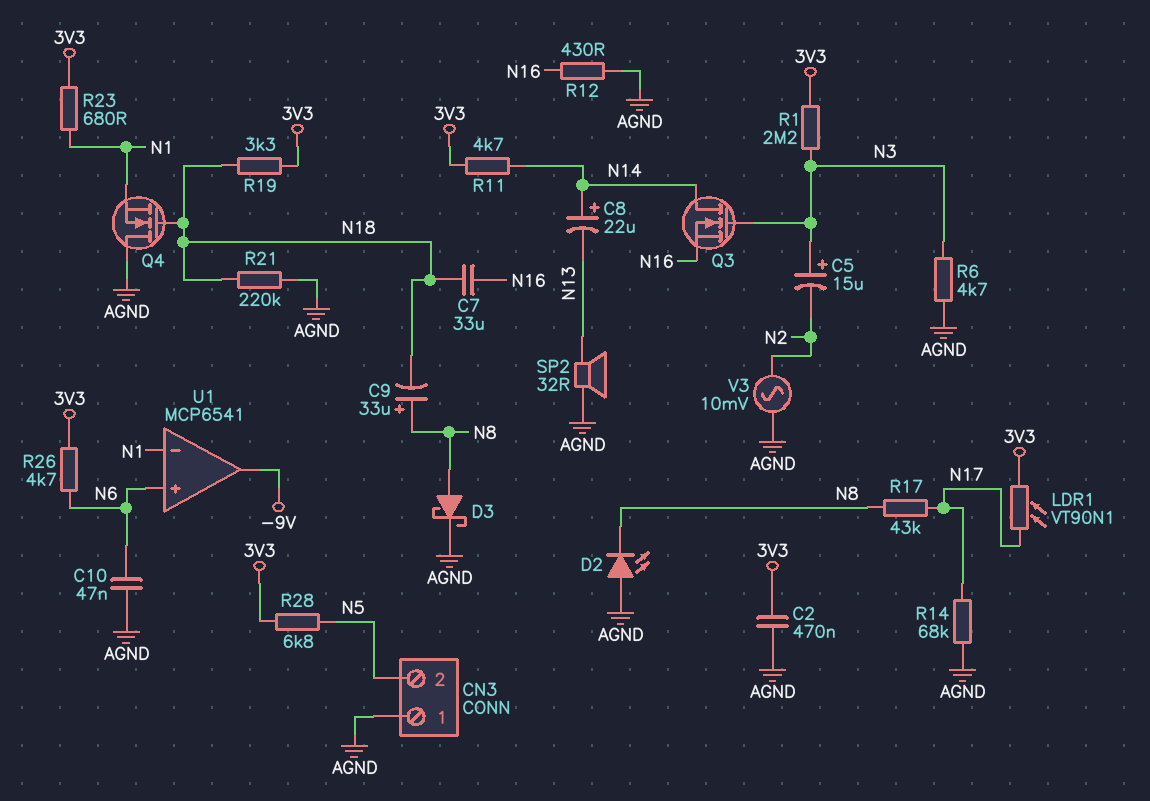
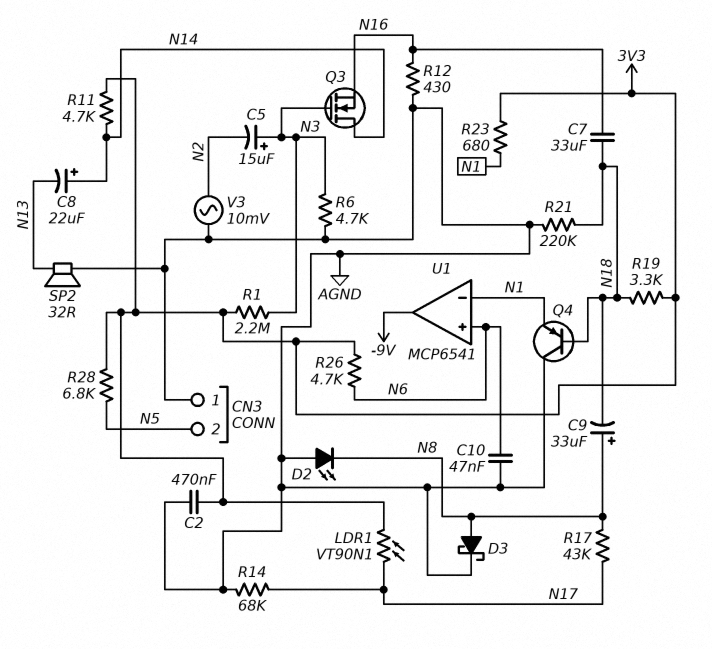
Q4: NMOS (G N18, D AGND, S N1) -> PNP (B N18, C AGND, E N1)

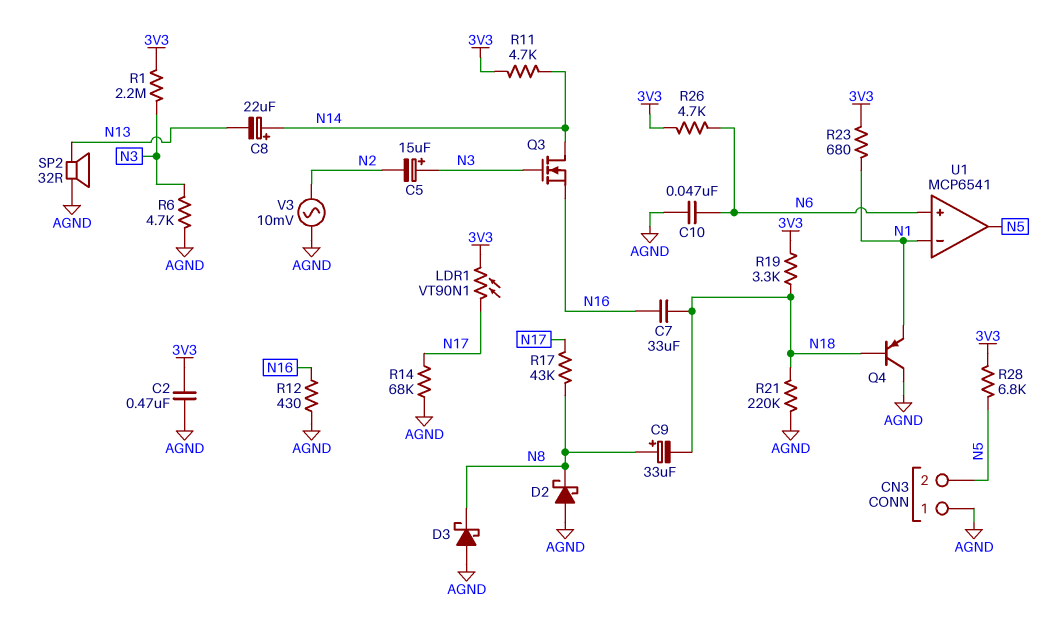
D2: LED (A AGND, K N8) -> schottky (A AGND, K N8)
D3: schottky (A N8, K AGND) -> schottky (A AGND, K N8)
U1 pin out: -9V -> N5

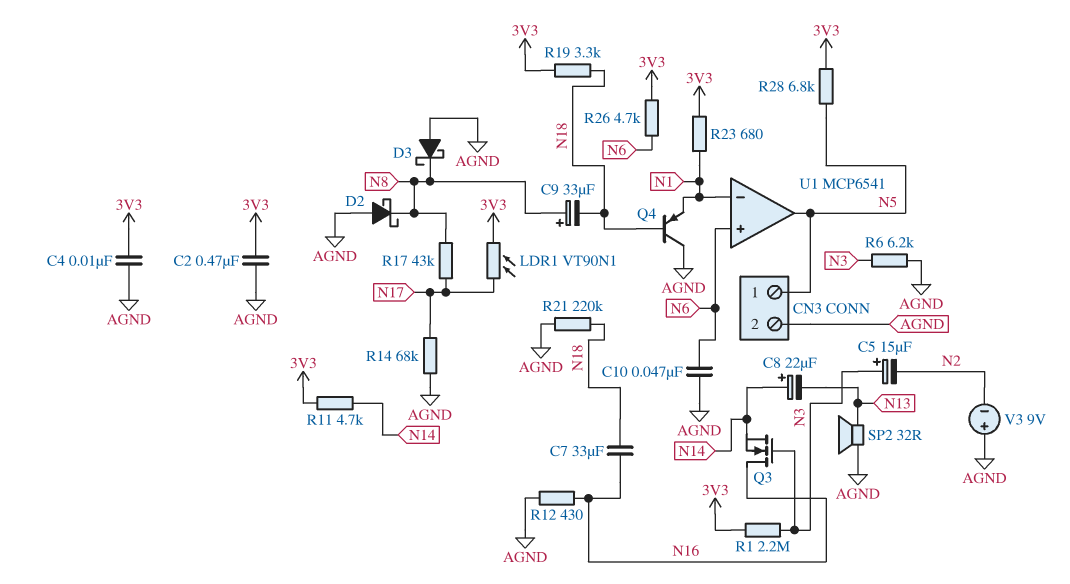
C4: none -> 10nF (3V3, AGND)
CN3 pin 1: AGND -> N5
CN3 pin 2: N5 -> AGND
Q3: NMOS (G N3, D N14, S N16) -> NMOS (G N3, D N16, S N14)
R6: 4.7k (AGND, N3) -> 6.2k (AGND, N3)
V3: AC 10mV (AGND, N2) -> 9V (plus AGND, minus N2)

